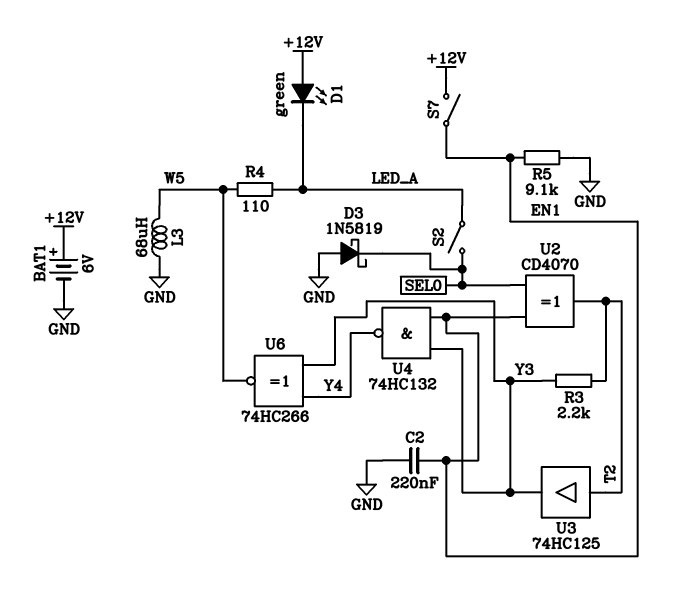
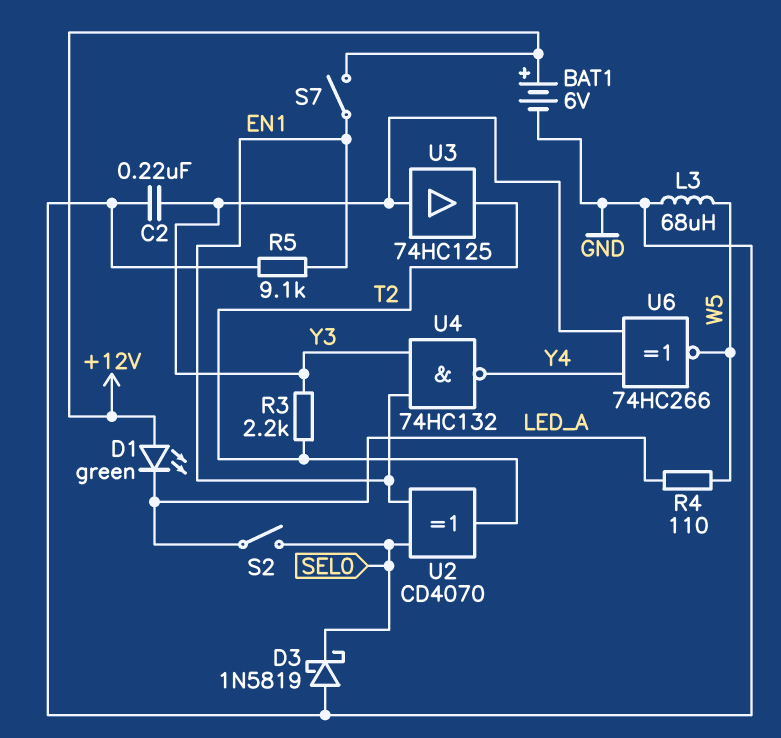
C2: 220nF (EN1, GND) -> 220nF (GND, Y3)
U3: buffer 74HC125 (in T2, out Y3) -> buffer 74HC125 (in Y3, out T2)

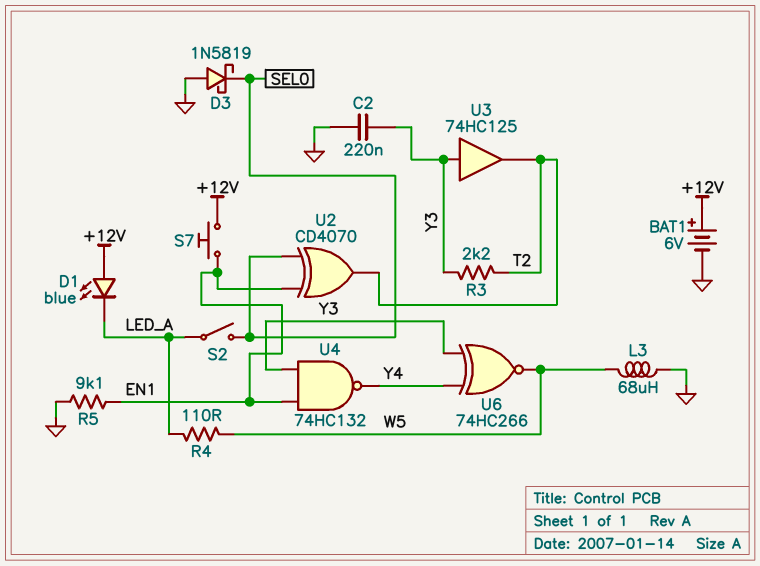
D1: LED green (A +12V, K LED_A) -> LED blue (A +12V, K LED_A)
S7: switch (+12V, EN1) -> button (+12V, EN1)

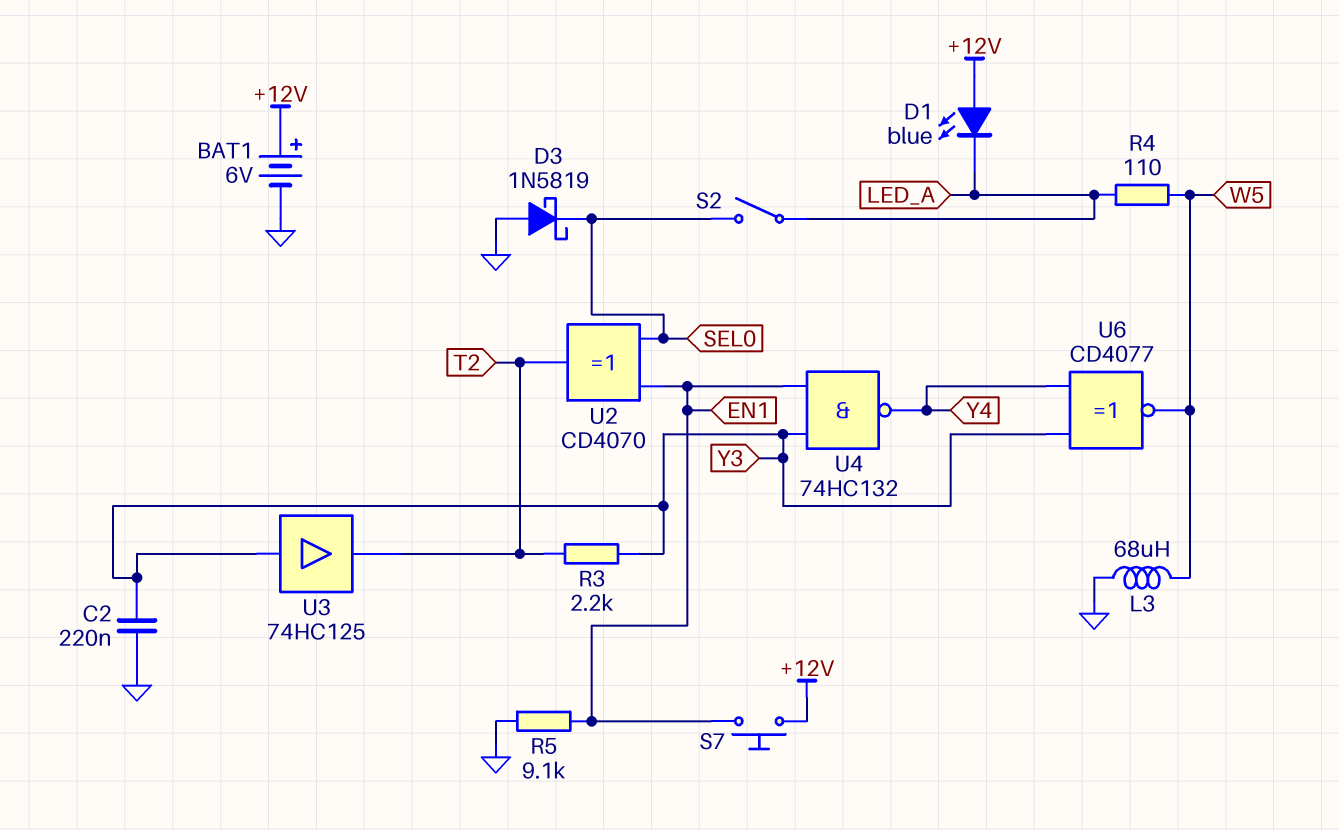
U6: XNOR 74HC266 (in Y3, in Y4, out W5) -> XNOR CD4077 (in Y3, in Y4, out W5)

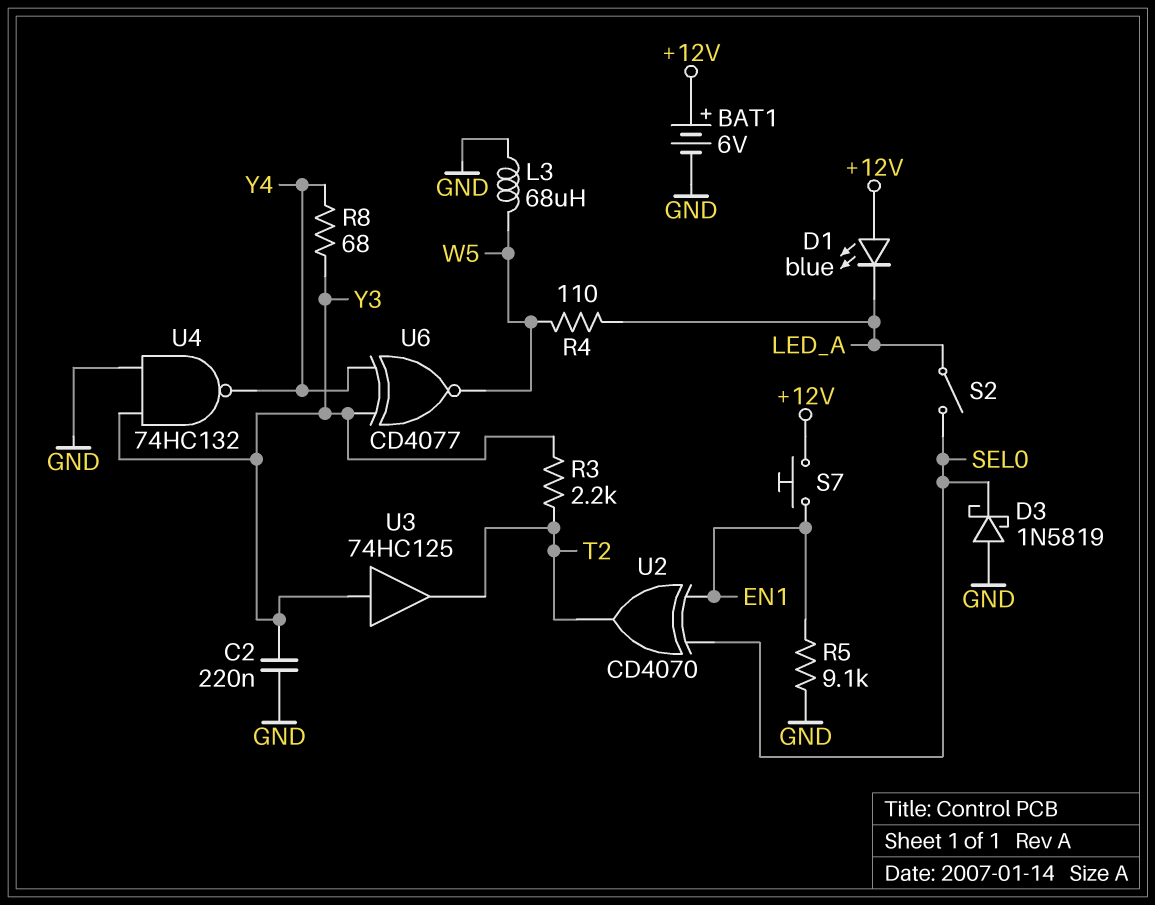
R8: none -> 68 (Y3, Y4)
U4: NAND 74HC132 (in EN1, in Y3, out Y4) -> NAND 74HC132 (in GND, in Y3, out Y4)

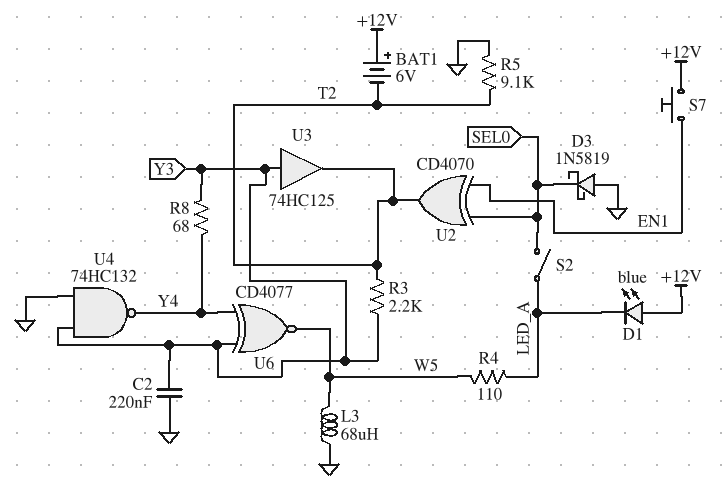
BAT1: 6V (plus +12V, minus GND) -> 6V (plus +12V, minus T2)
R5: 9.1k (EN1, GND) -> 9.1k (GND, T2)

